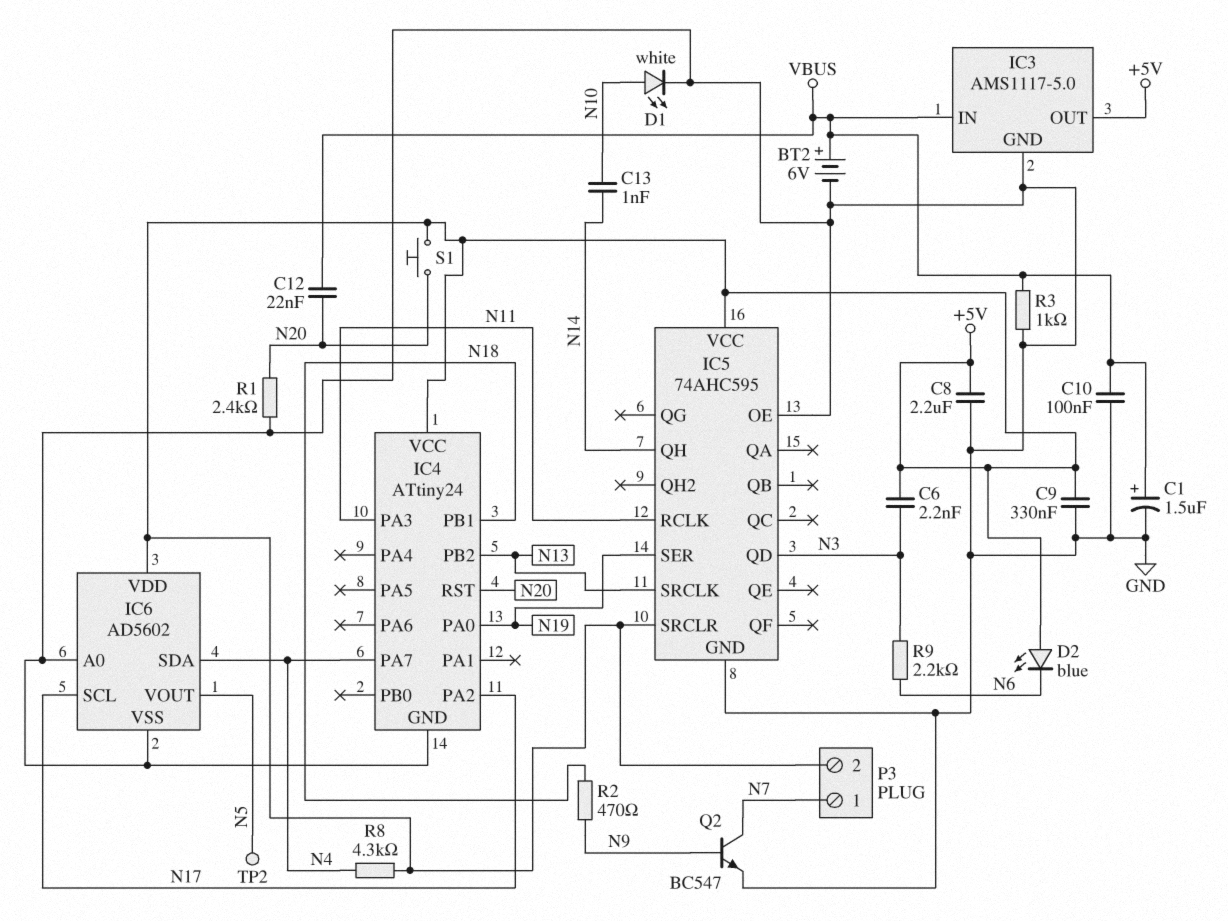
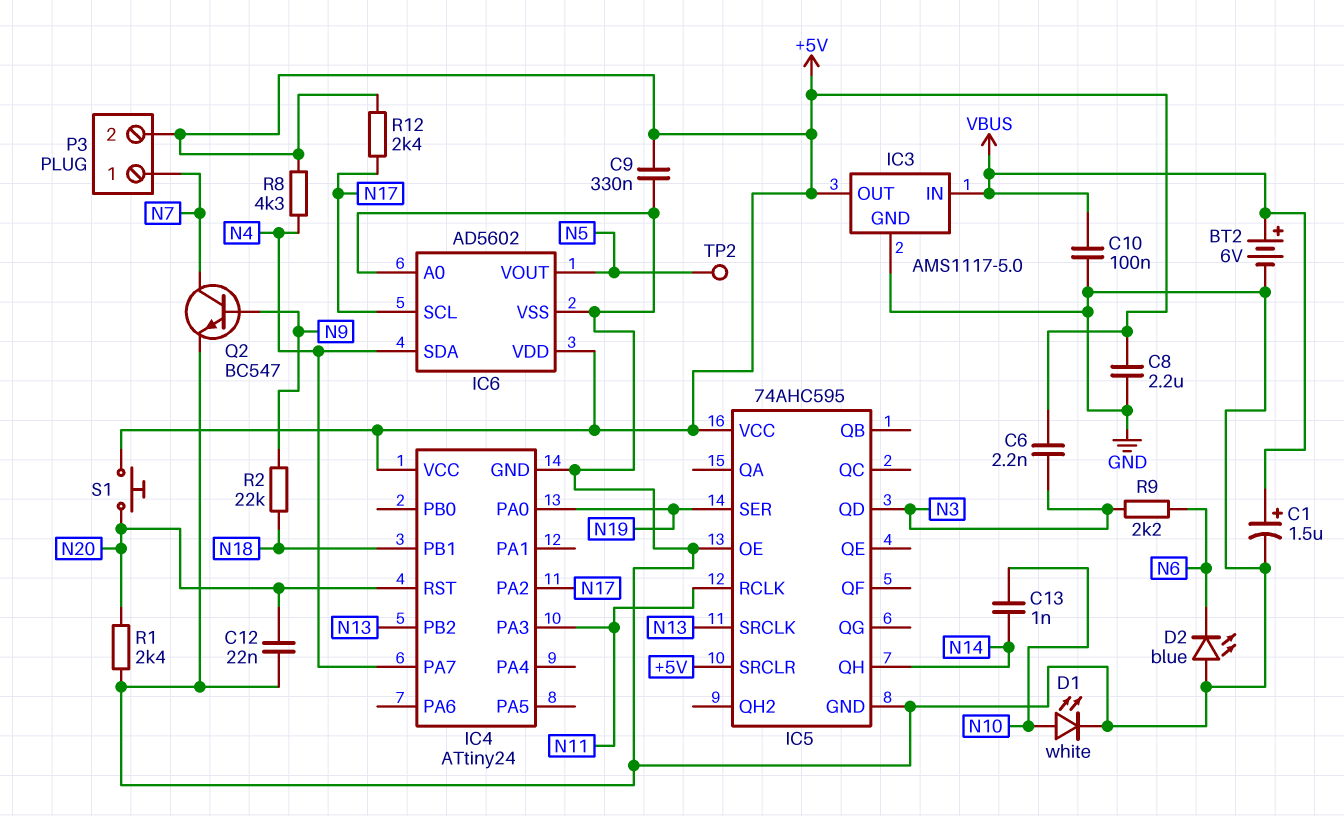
C12: 22nF (N20, VBUS) -> 22nF (GND, N20)
D2: LED blue (A +5V, K N6) -> LED blue (A GND, K N6)
R2: 470 (N9, N18) -> 22k (N9, N18)
R3: 1k (GND, VBUS) -> none
R12: none -> 2.4k (+5V, N17)

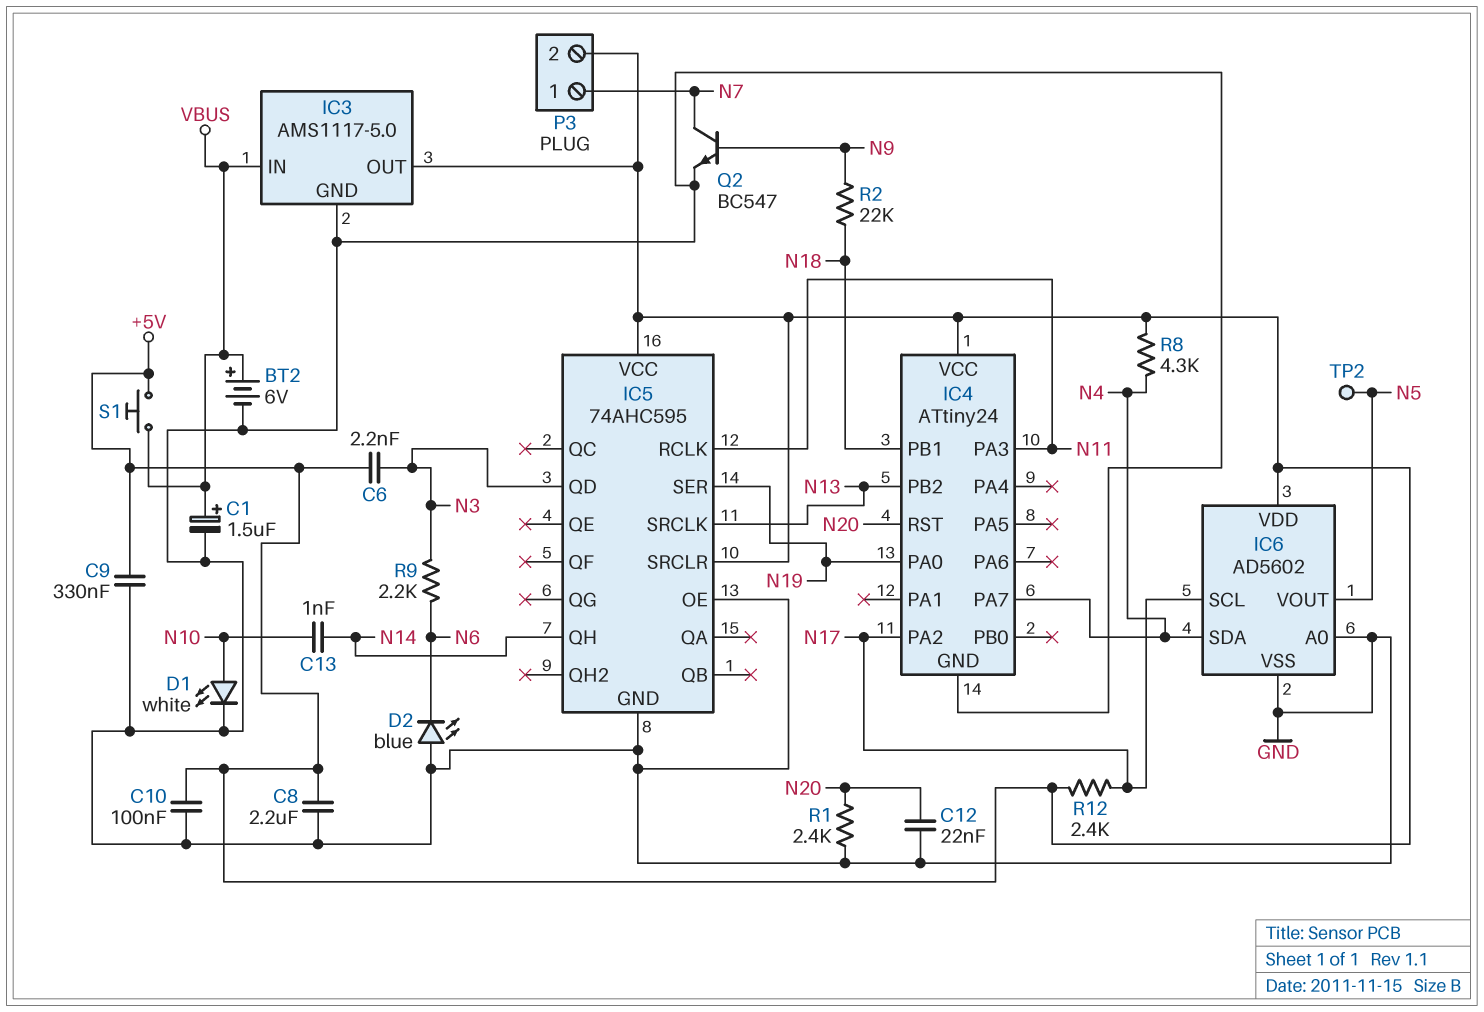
C10: 100nF (GND, VBUS) -> 100nF (+5V, GND)
S1: button (+5V, N20) -> button (+5V, VBUS)

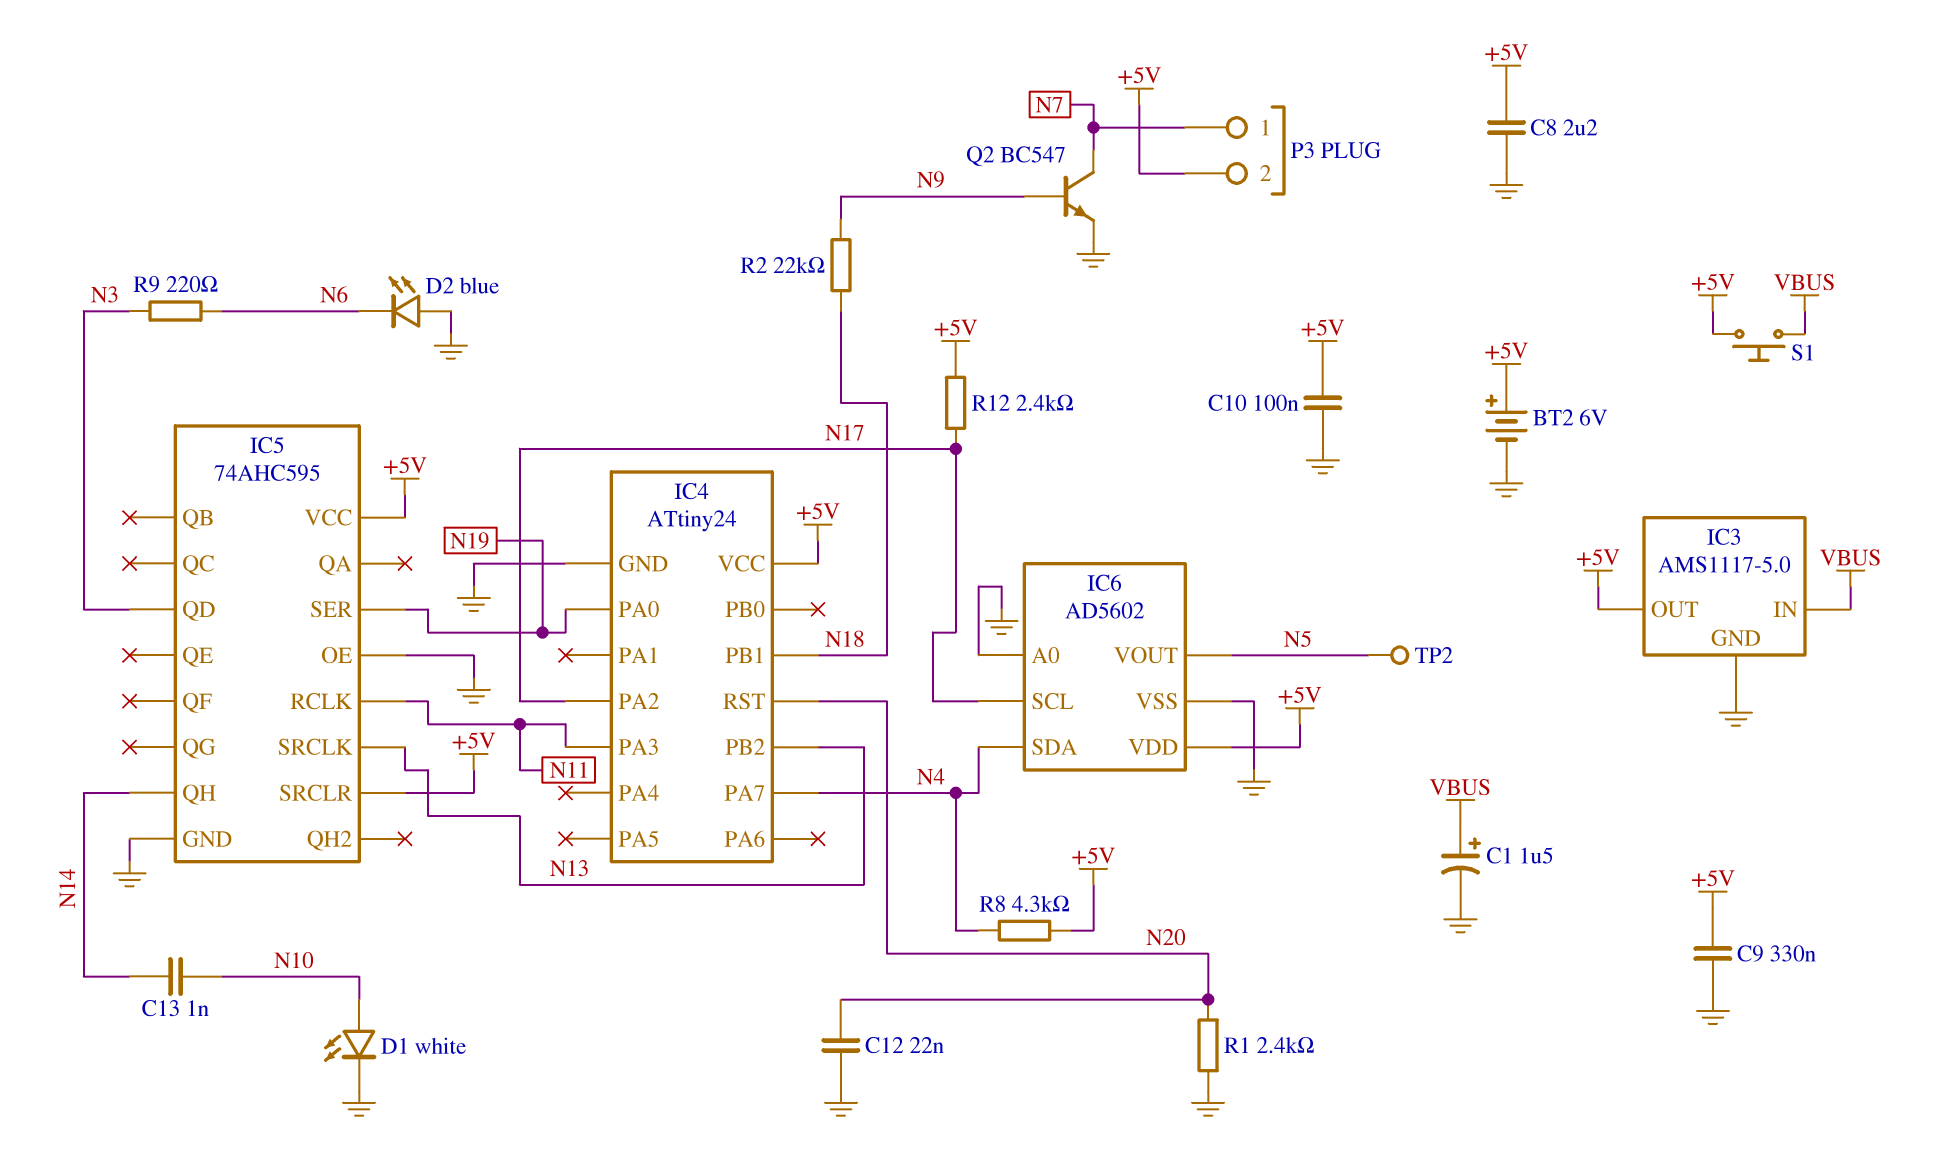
BT2: 6V (plus VBUS, minus GND) -> 6V (plus +5V, minus GND)
C6: 2.2nF (+5V, N3) -> none
R9: 2.2k (N3, N6) -> 220 (N3, N6)

